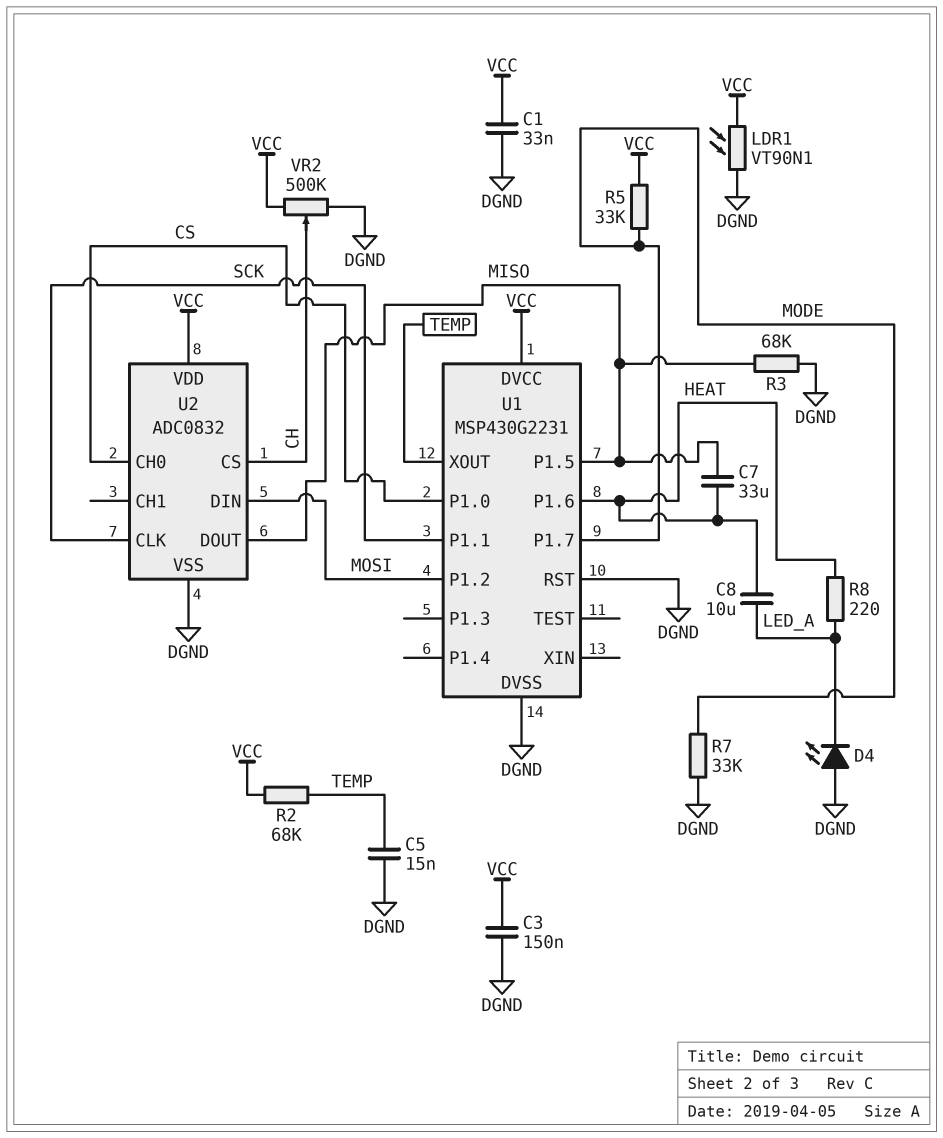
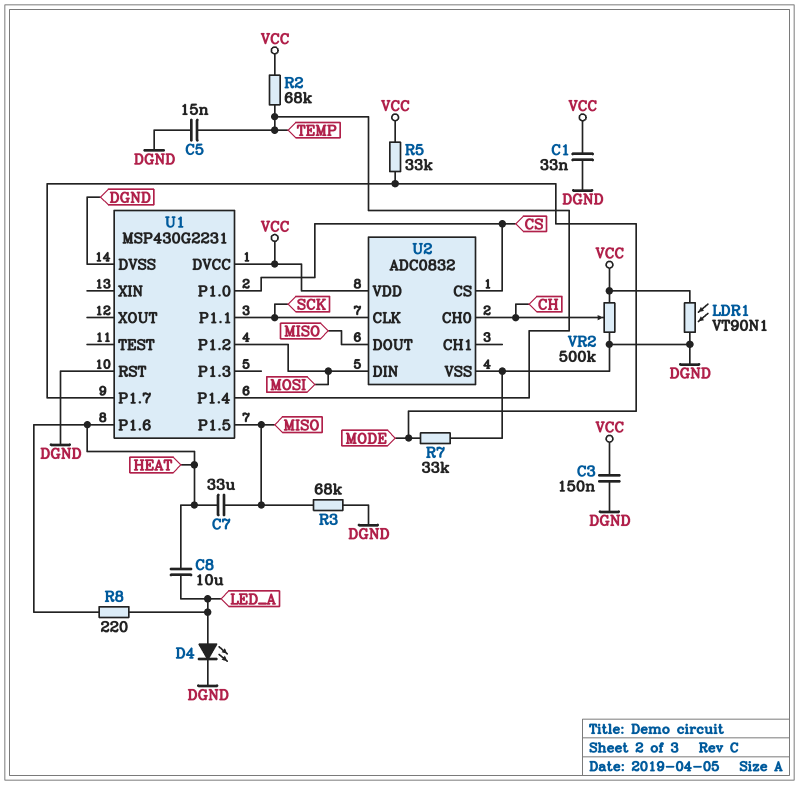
D4: LED (A DGND, K LED_A) -> LED (A LED_A, K DGND)
U1 pin P1.4: none -> TEMP
U1 pin XOUT: TEMP -> none
U2 pin CH0: CS -> CH
U2 pin CS: CH -> CS

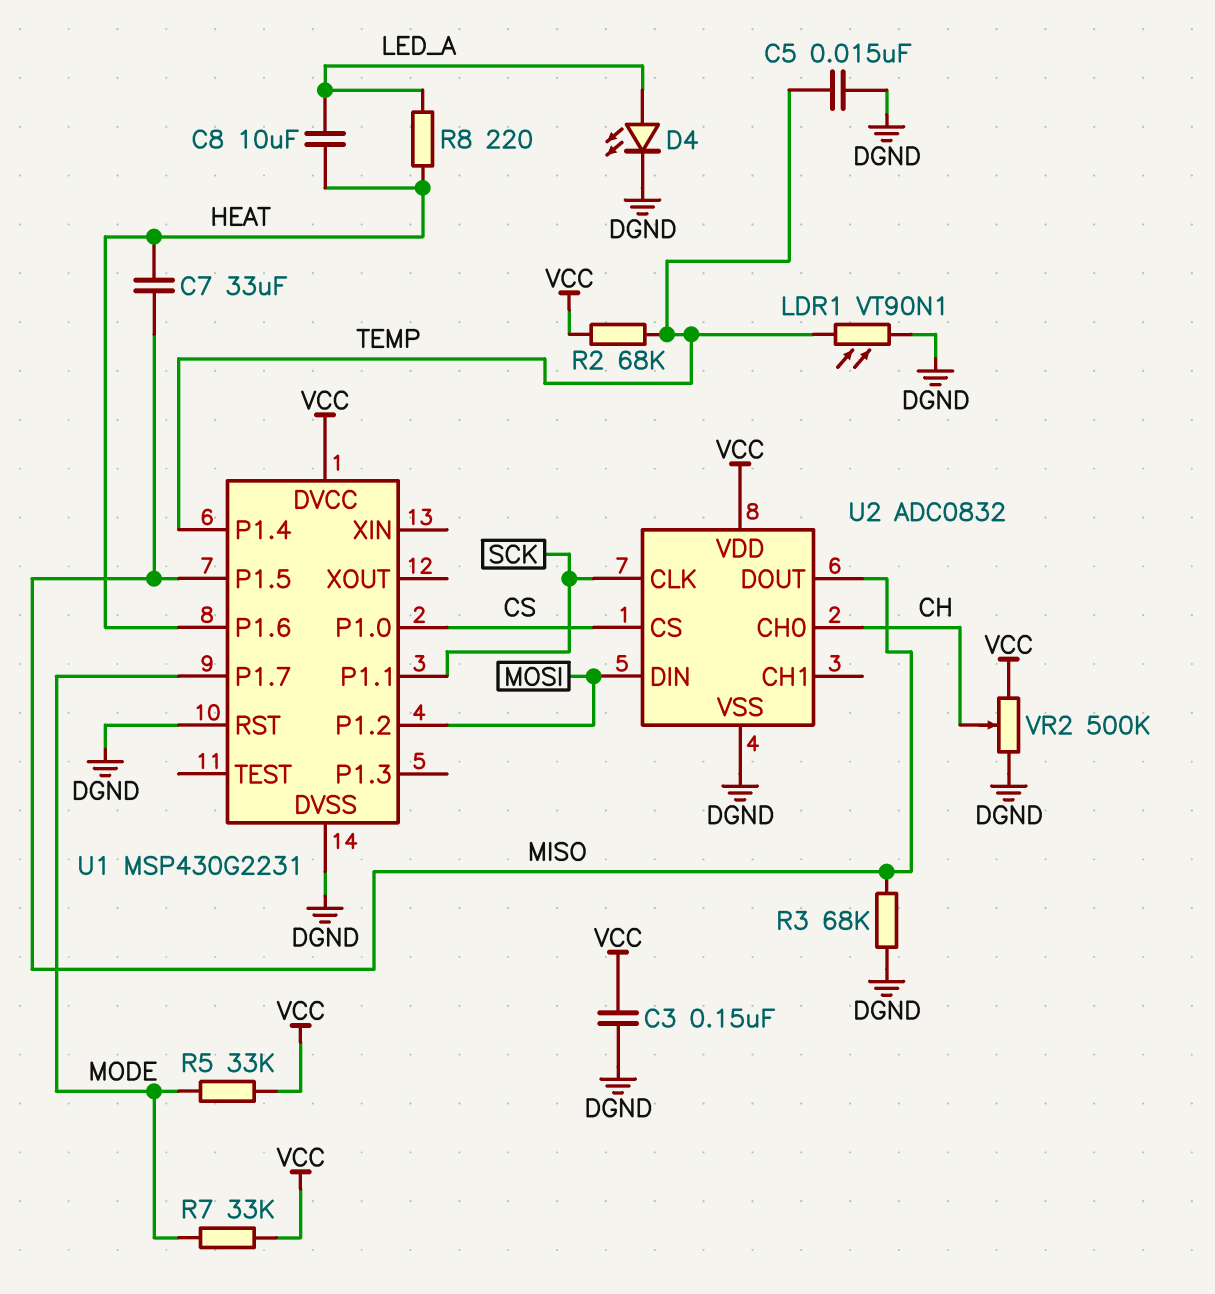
C1: 33nF (DGND, VCC) -> none
LDR1: VT90N1 (DGND, VCC) -> VT90N1 (DGND, TEMP)
R7: 33k (DGND, MODE) -> 33k (MODE, VCC)

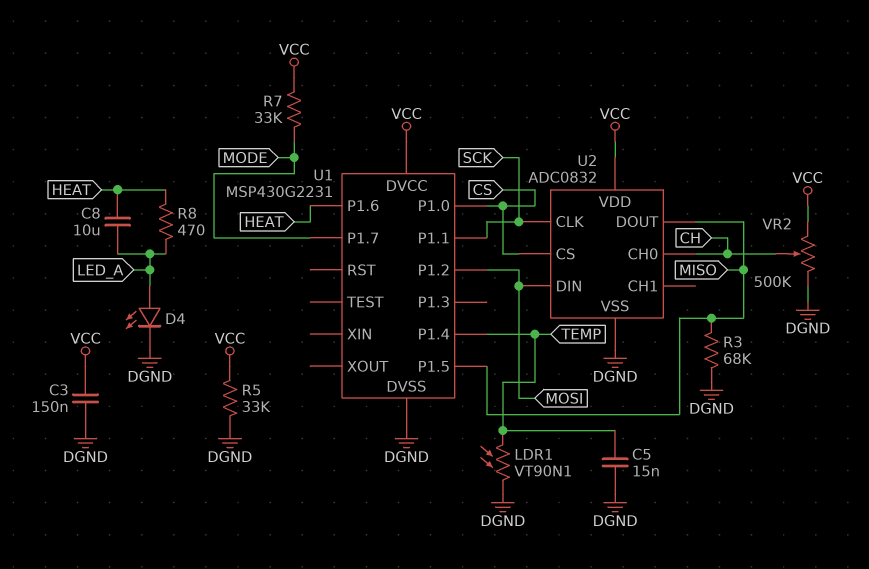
C7: 33uF (HEAT, MISO) -> none
R2: 68k (TEMP, VCC) -> none
R5: 33k (MODE, VCC) -> 33k (DGND, VCC)
R8: 220 (HEAT, LED_A) -> 470 (HEAT, LED_A)
U1 pin RST: DGND -> none

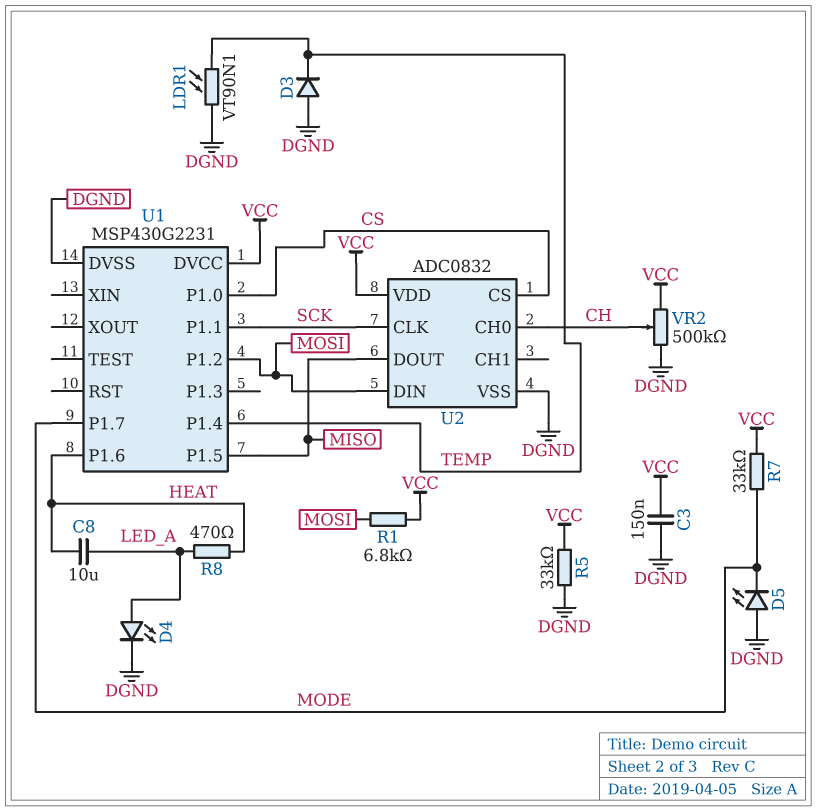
C5: 15nF (DGND, TEMP) -> none
D3: none -> diode (A DGND, K TEMP)
D5: none -> LED (A DGND, K MODE)
R1: none -> 6.8k (MOSI, VCC)
R3: 68k (DGND, MISO) -> none

